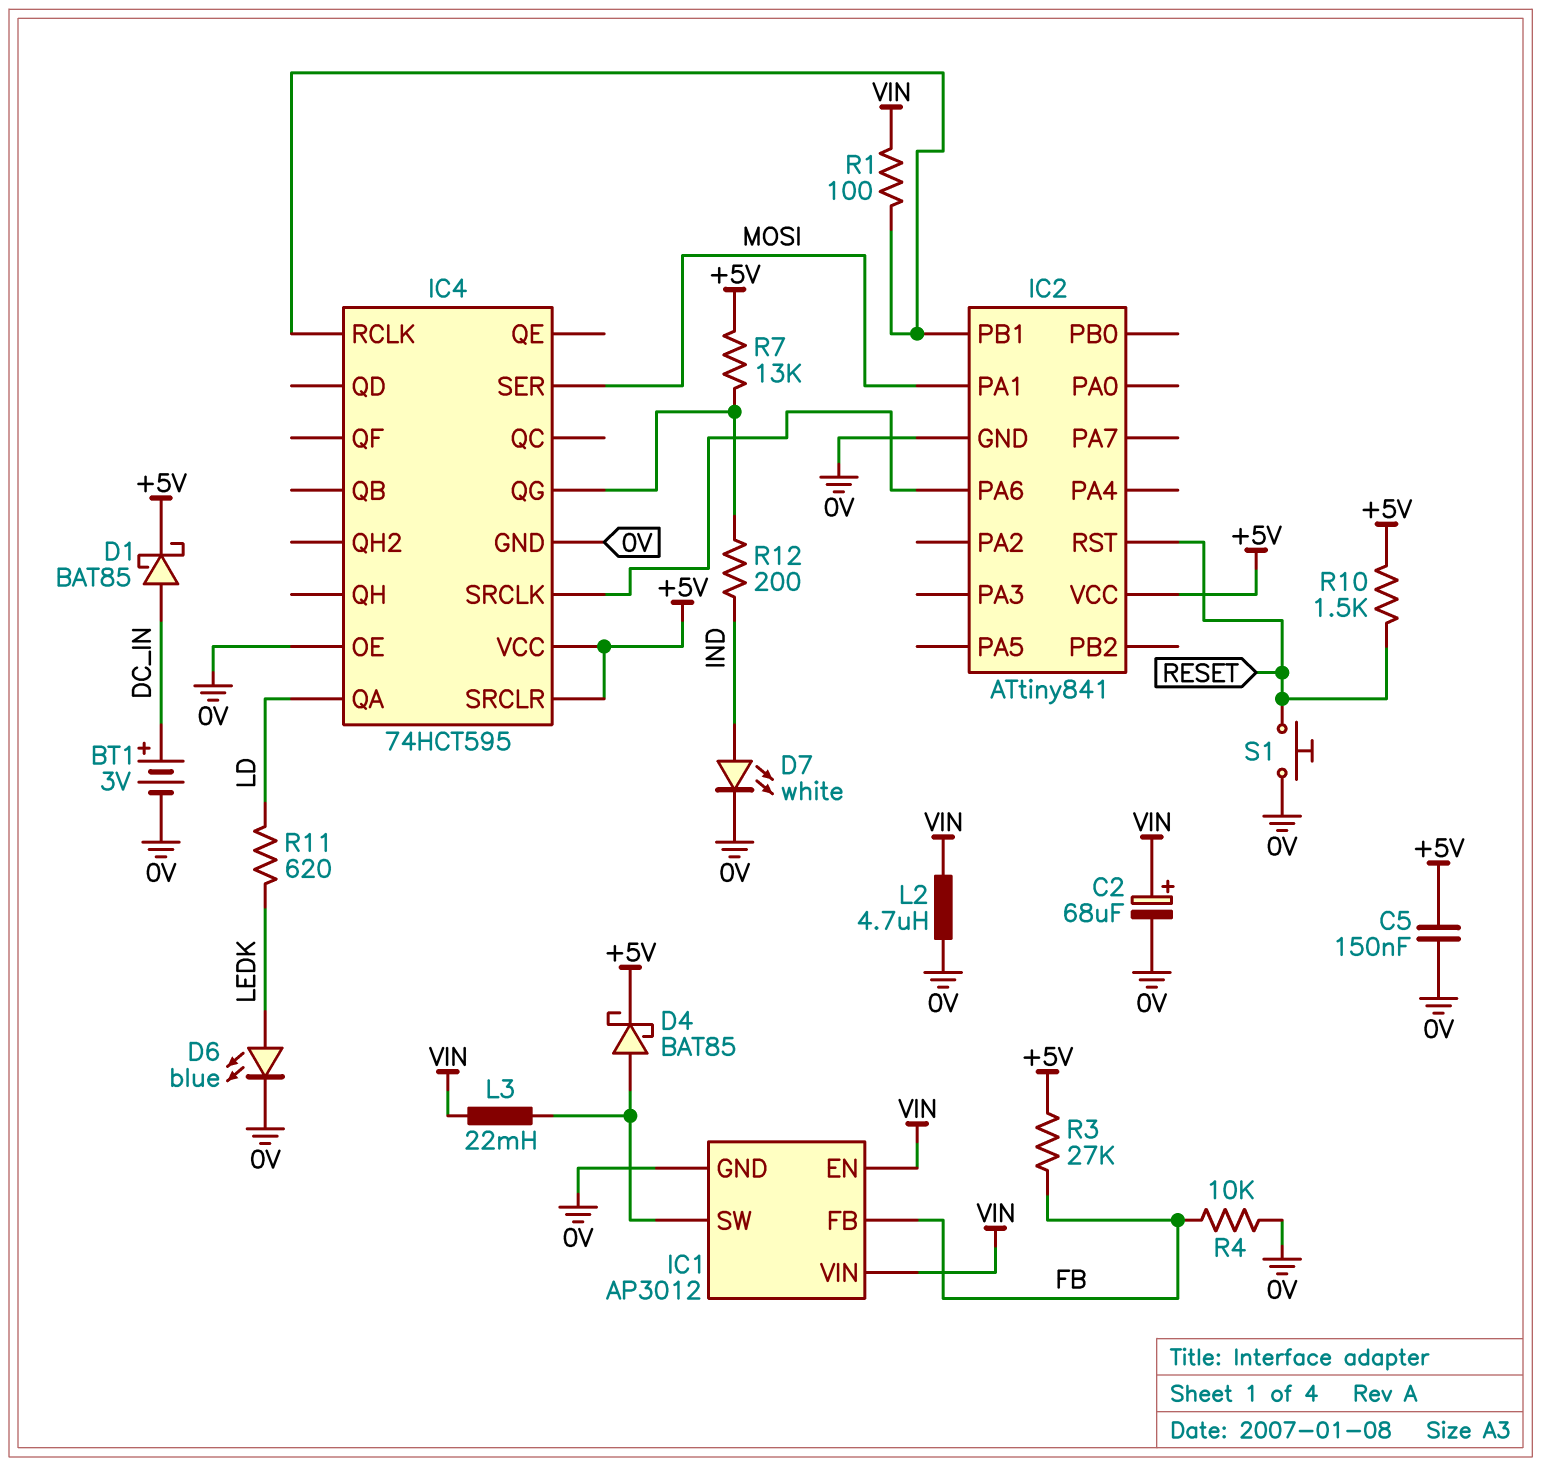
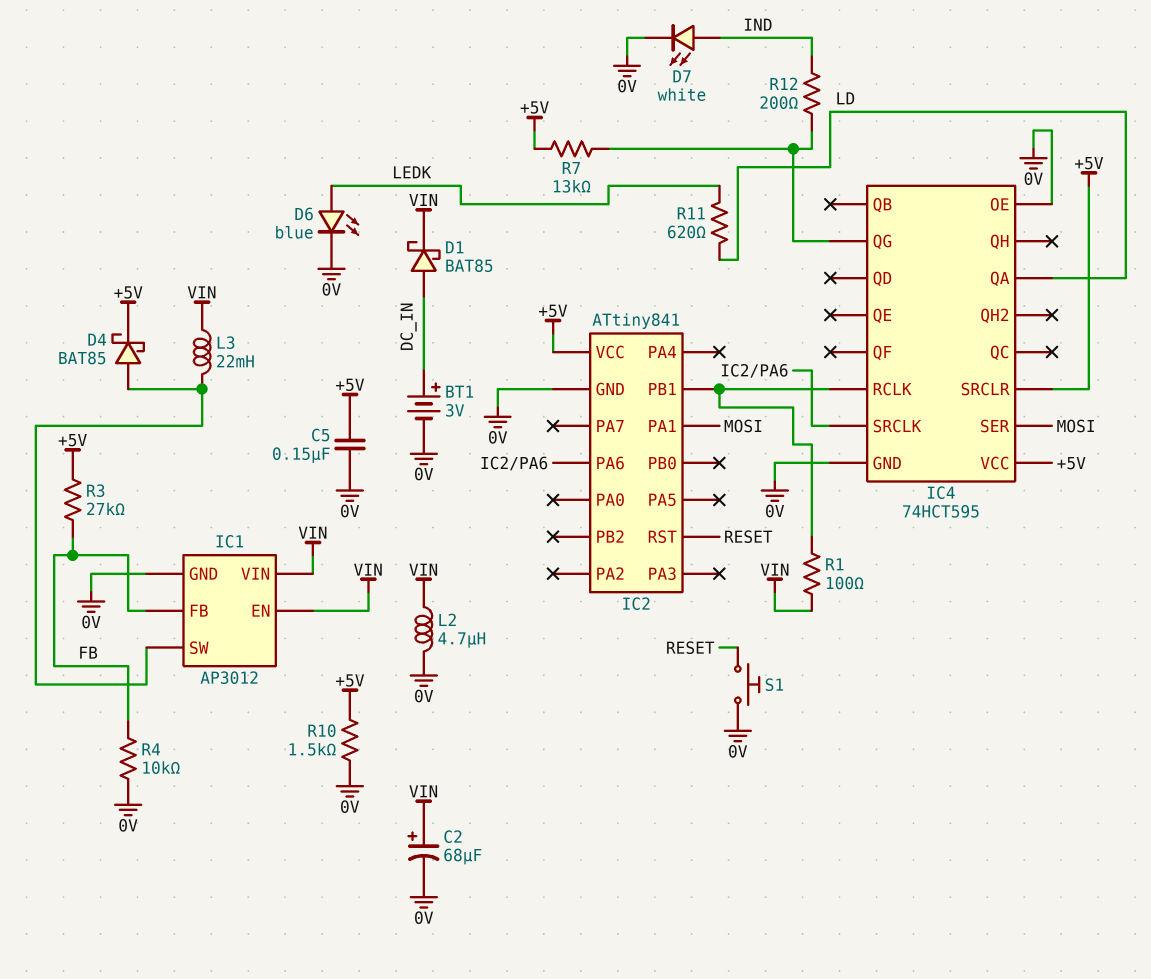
D1: schottky BAT85 (A DC_IN, K +5V) -> schottky BAT85 (A DC_IN, K VIN)
R10: 1.5k (+5V, RESET) -> 1.5k (+5V, 0V)

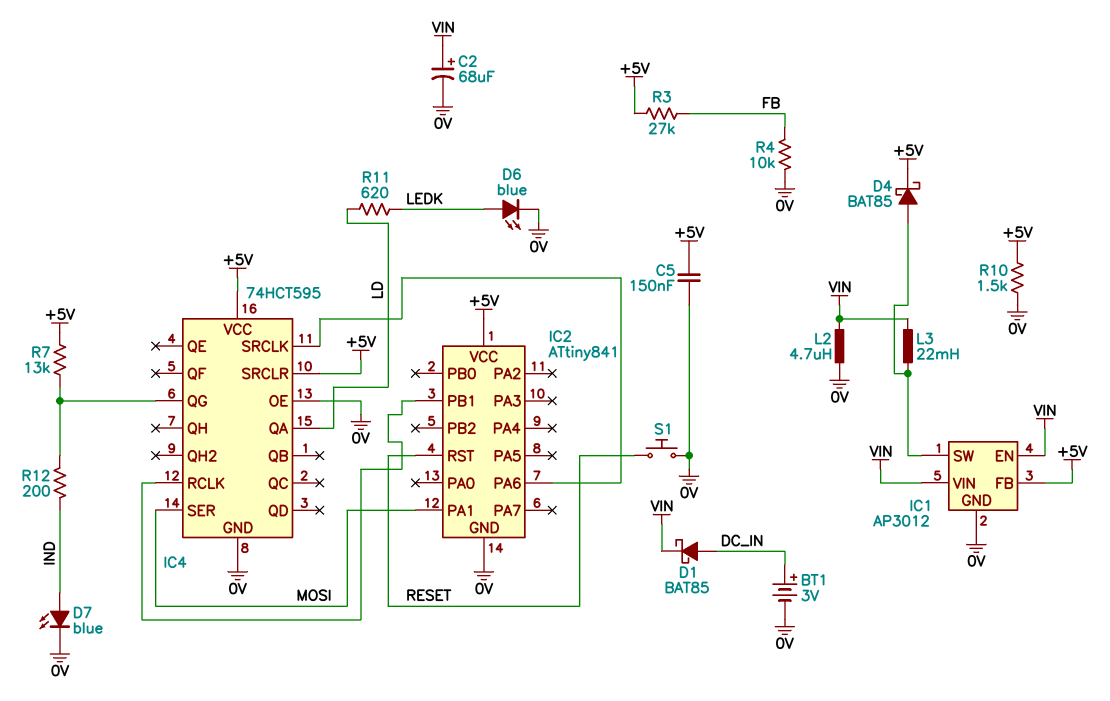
D7: LED white (A IND, K 0V) -> LED blue (A IND, K 0V)
IC1 pin FB: FB -> +5V
R1: 100 (IC2/PB1, VIN) -> none

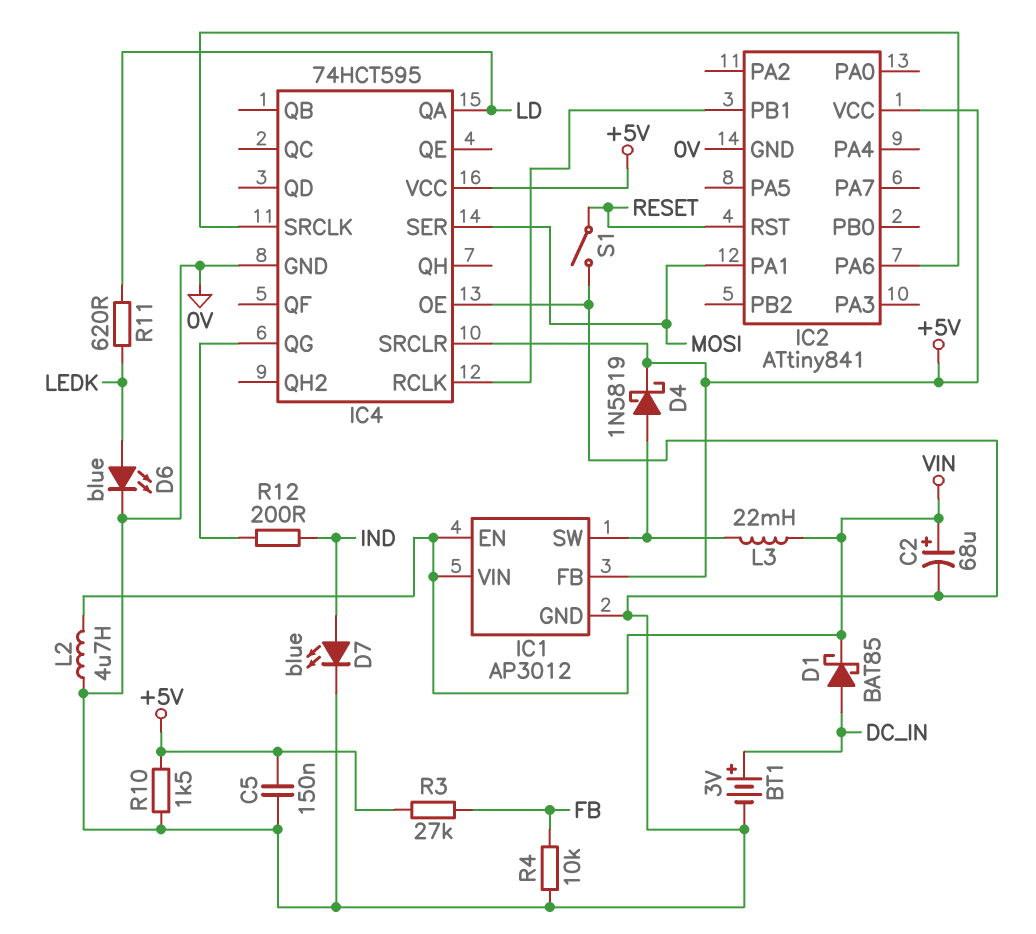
D4: schottky BAT85 (A IC1/SW, K +5V) -> schottky 1N5819 (A IC1/SW, K +5V)
R7: 13k (+5V, IC4/QG) -> none
S1: button (0V, RESET) -> switch (0V, RESET)

